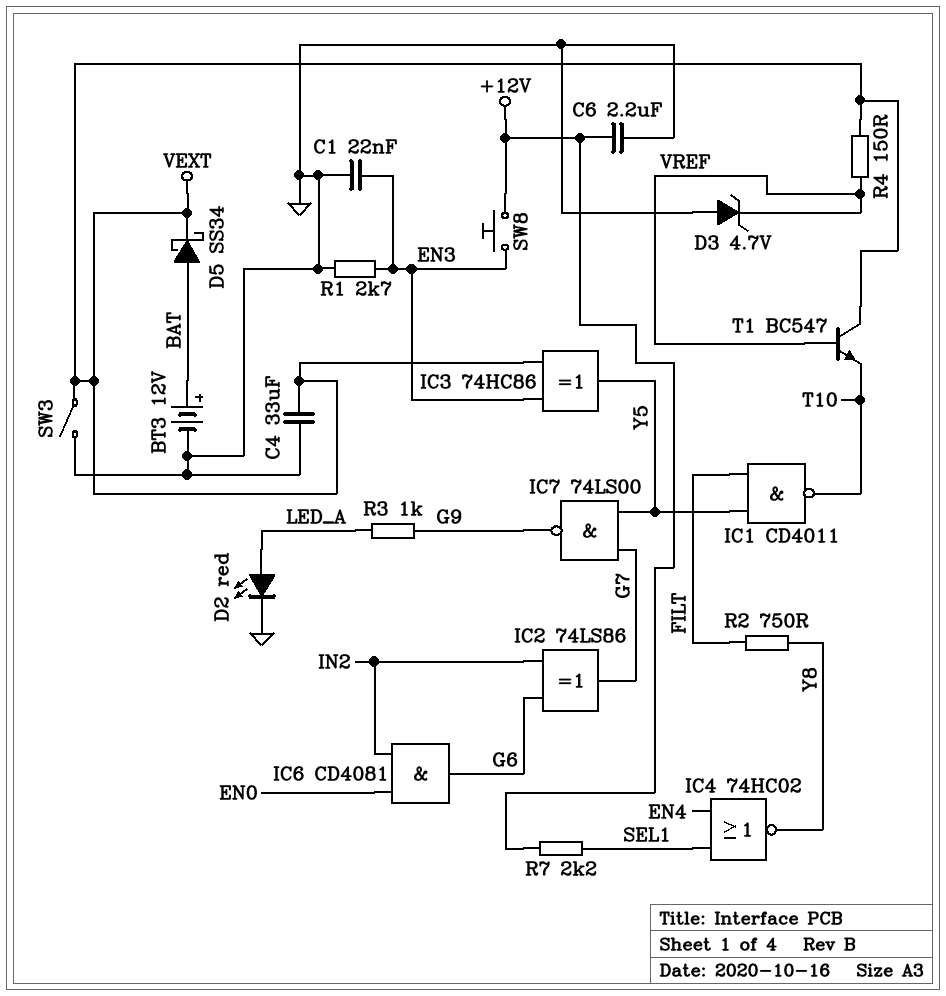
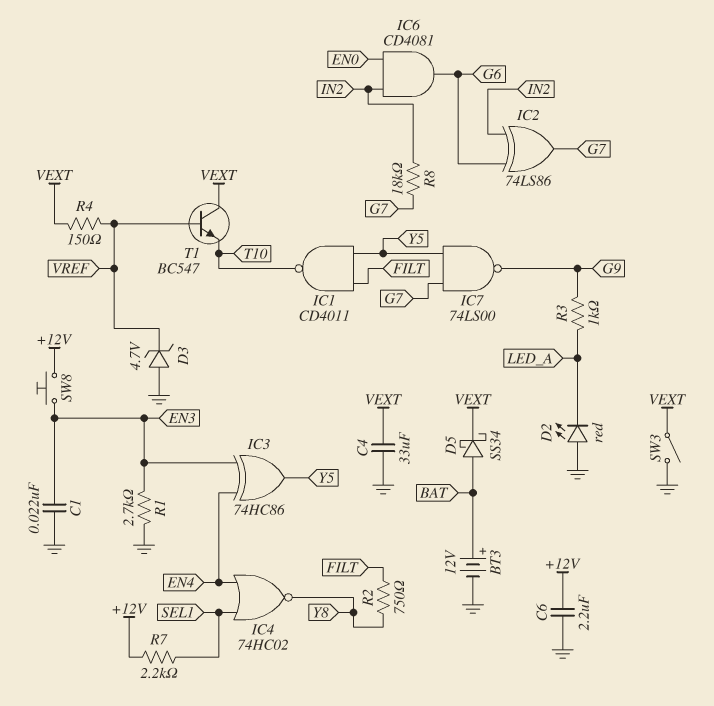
D2: LED red (A LED_A, K GND) -> LED red (A GND, K LED_A)
IC3: XOR 74HC86 (in EN3, in VEXT, out Y5) -> XOR 74HC86 (in EN3, in EN4, out Y5)
R8: none -> 18k (G7, IN2)

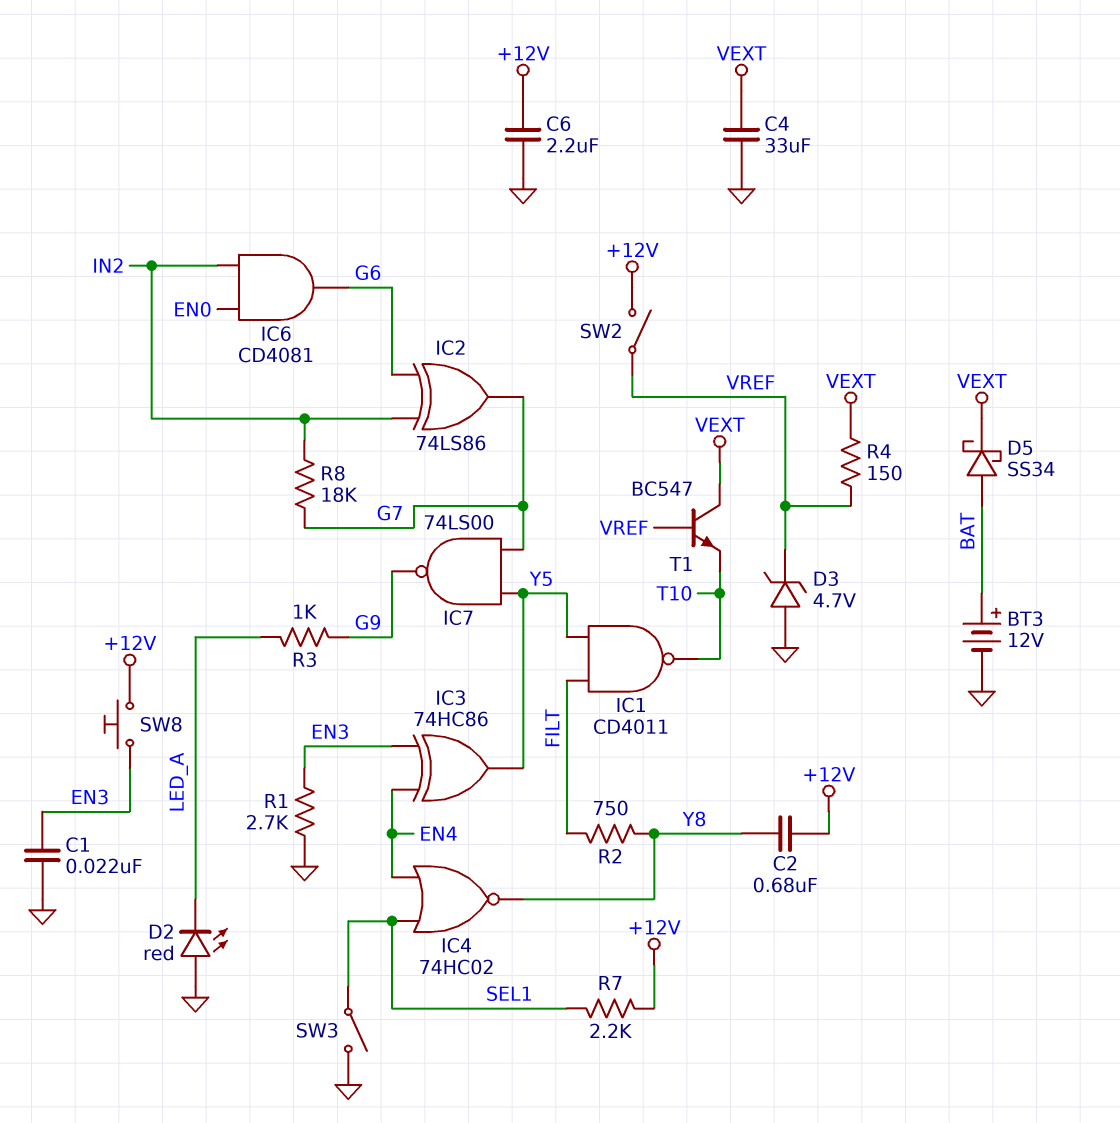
C2: none -> 680nF (+12V, Y8)
SW2: none -> switch (+12V, VREF)
SW3: switch (GND, VEXT) -> switch (GND, SEL1)

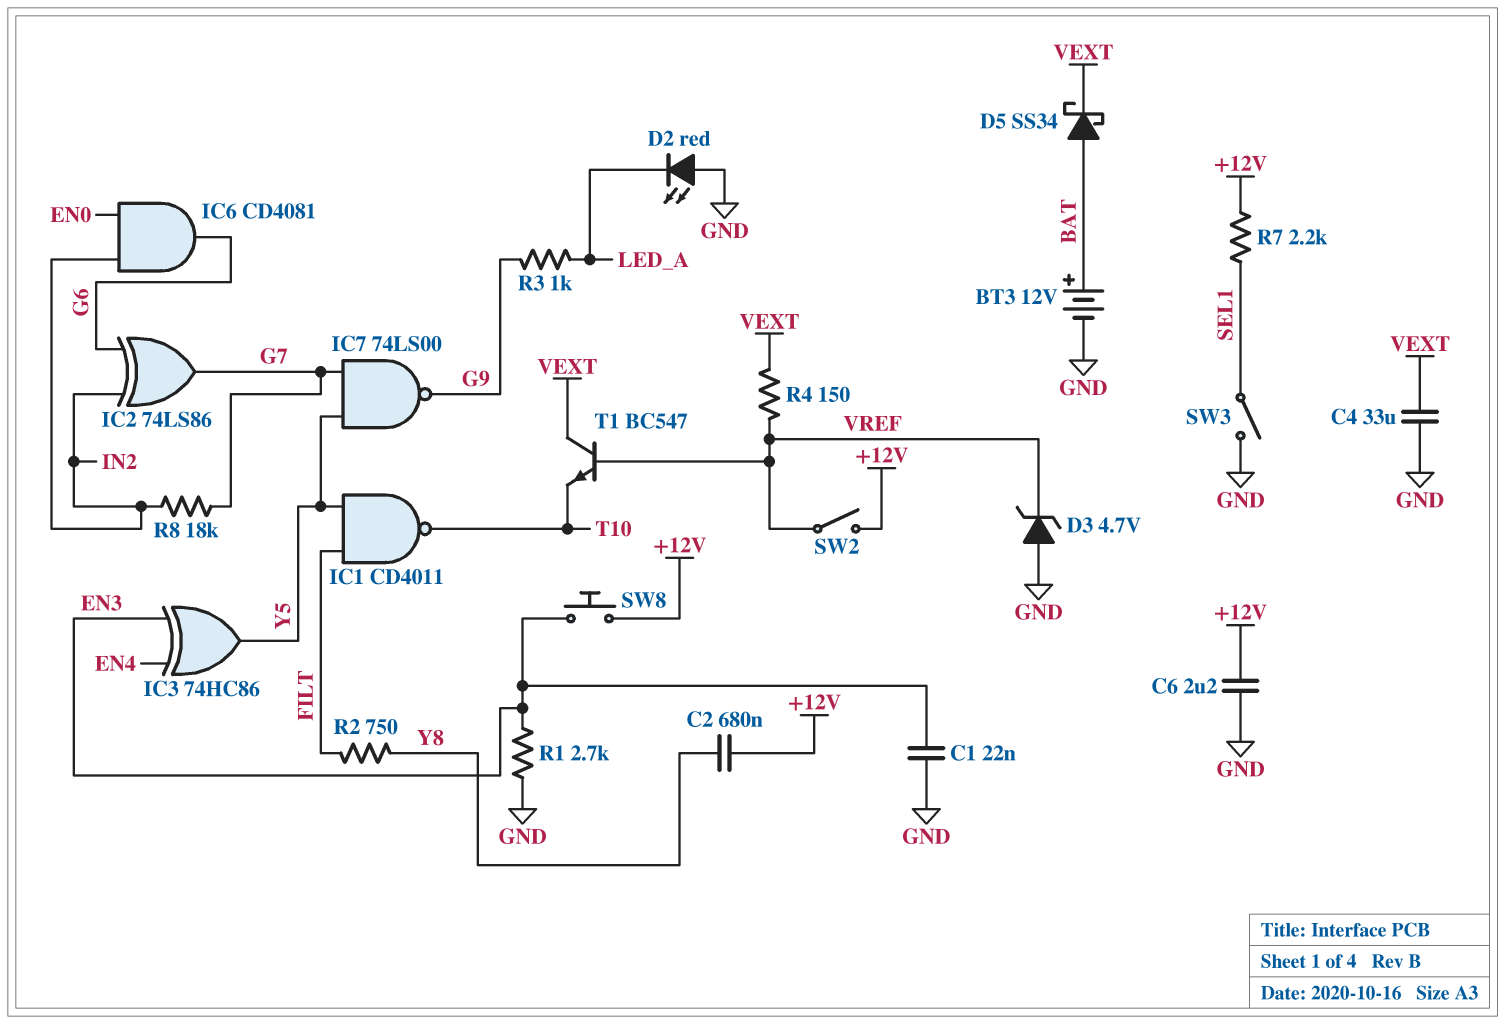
IC4: NOR 74HC02 (in EN4, in SEL1, out Y8) -> none

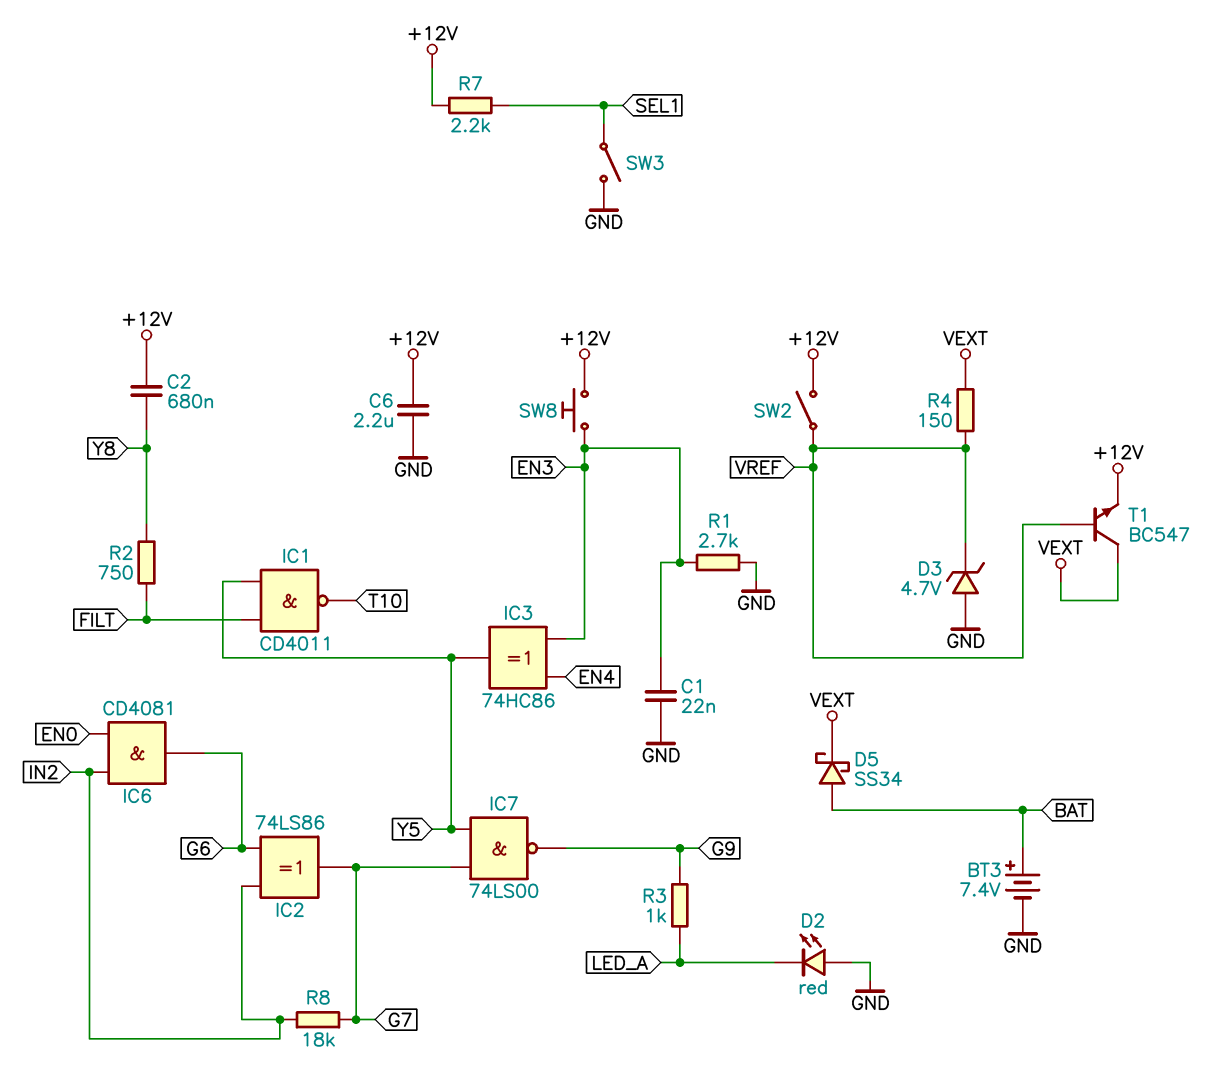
BT3: 12V (plus BAT, minus GND) -> 7.4V (plus BAT, minus GND)
C4: 33uF (GND, VEXT) -> none
T1: NPN BC547 (B VREF, C VEXT, E T10) -> NPN BC547 (B VREF, C VEXT, E +12V)

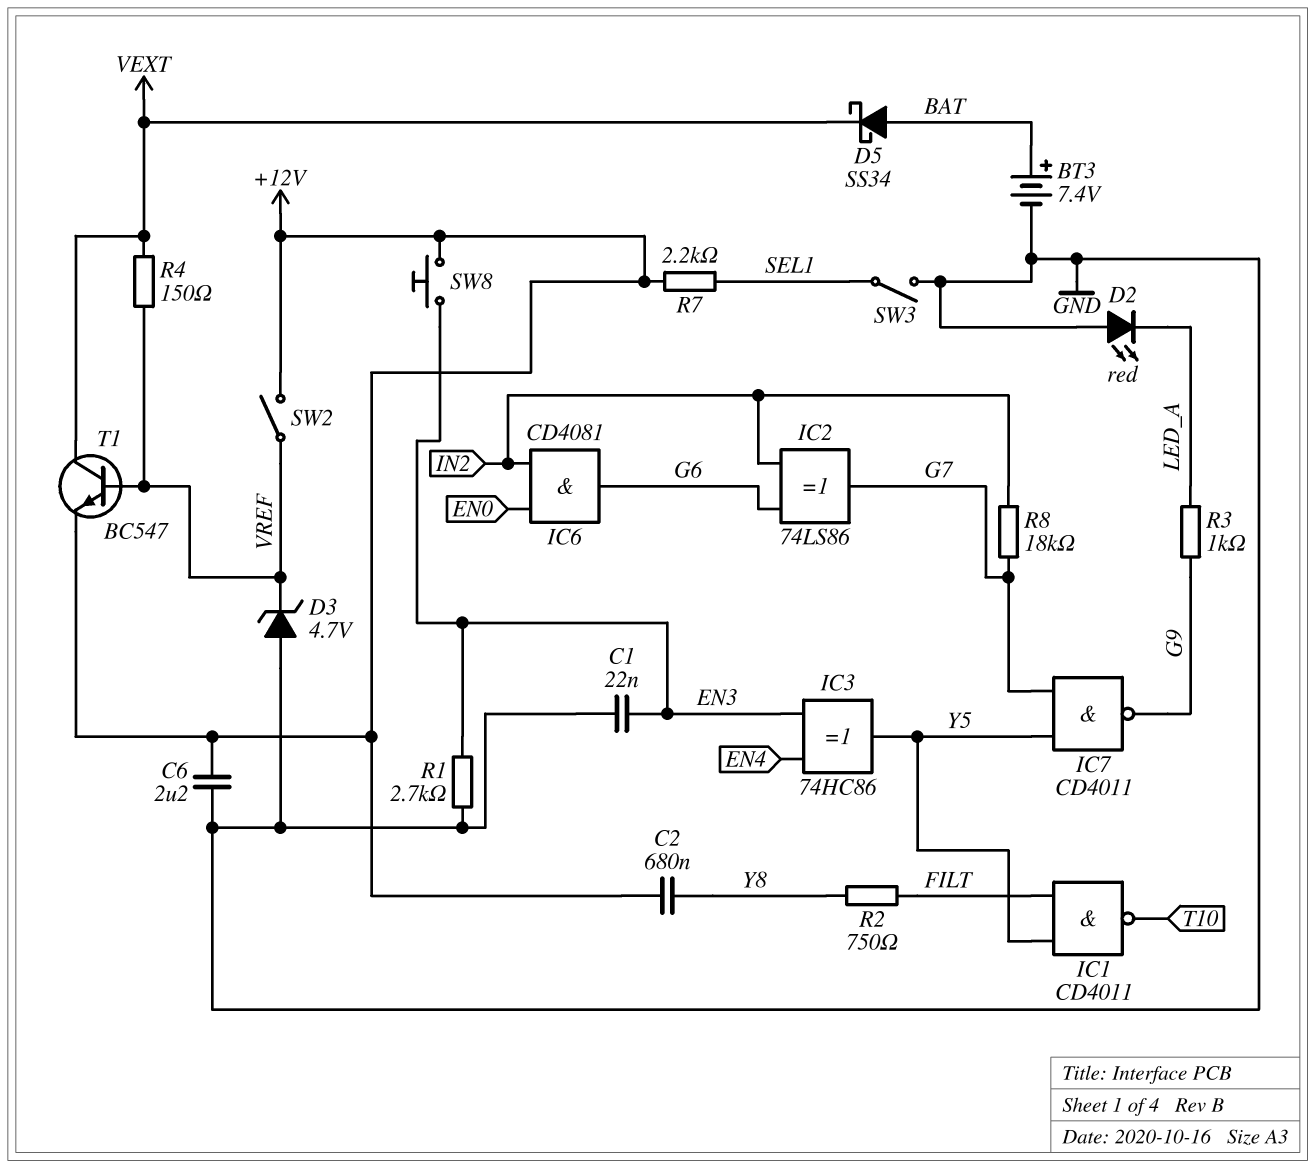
IC7: NAND 74LS00 (in G7, in Y5, out G9) -> NAND CD4011 (in G7, in Y5, out G9)

